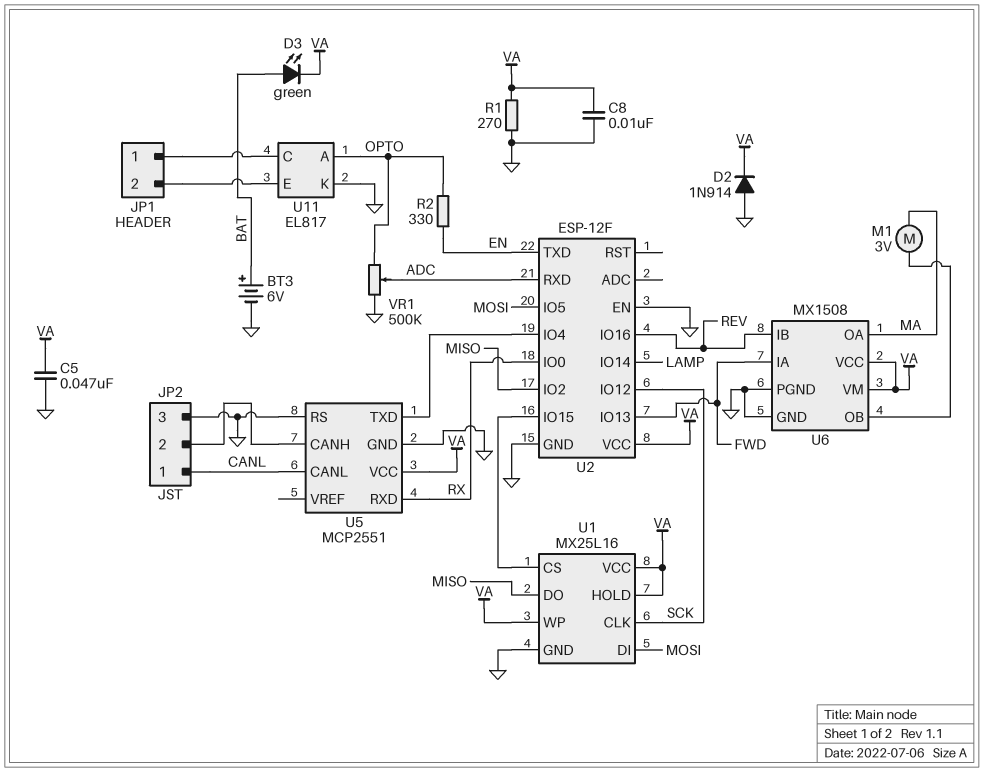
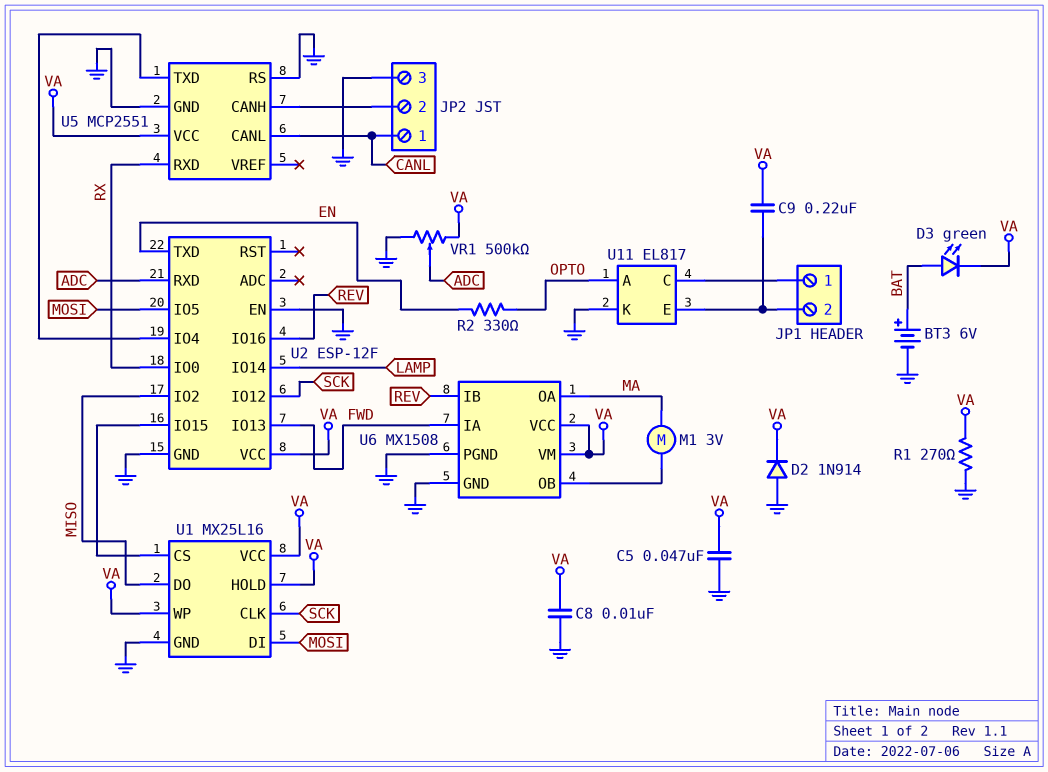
C9: none -> 220nF (JP1/2, VA)
VR1: 500k (GND, OPTO, wiper ADC) -> 500k (GND, VA, wiper ADC)

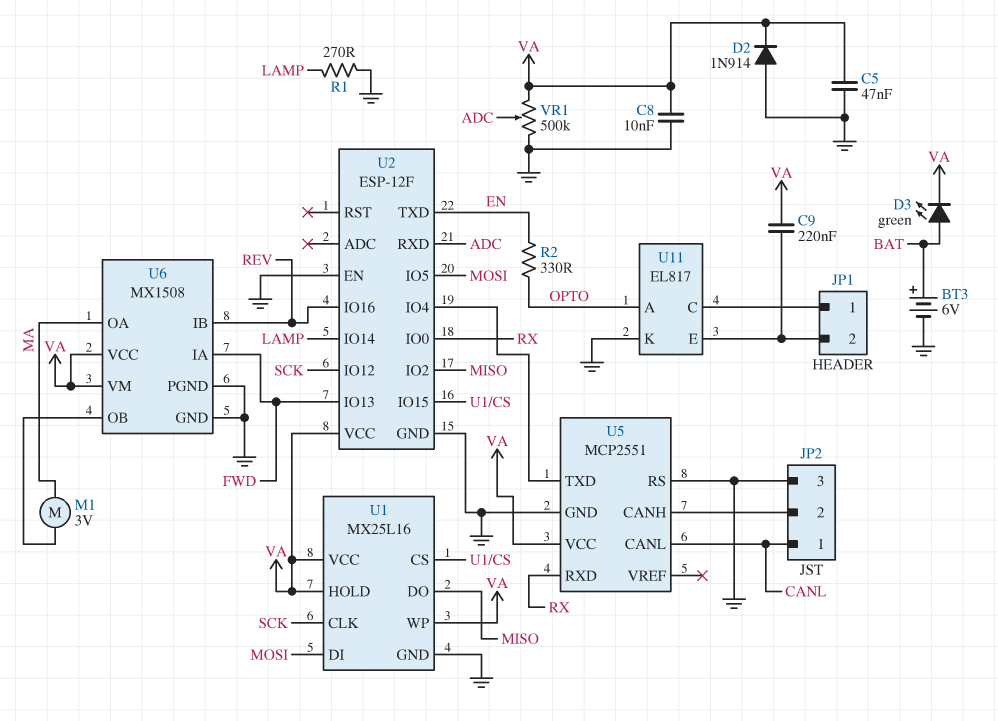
R1: 270 (GND, VA) -> 270 (GND, LAMP)

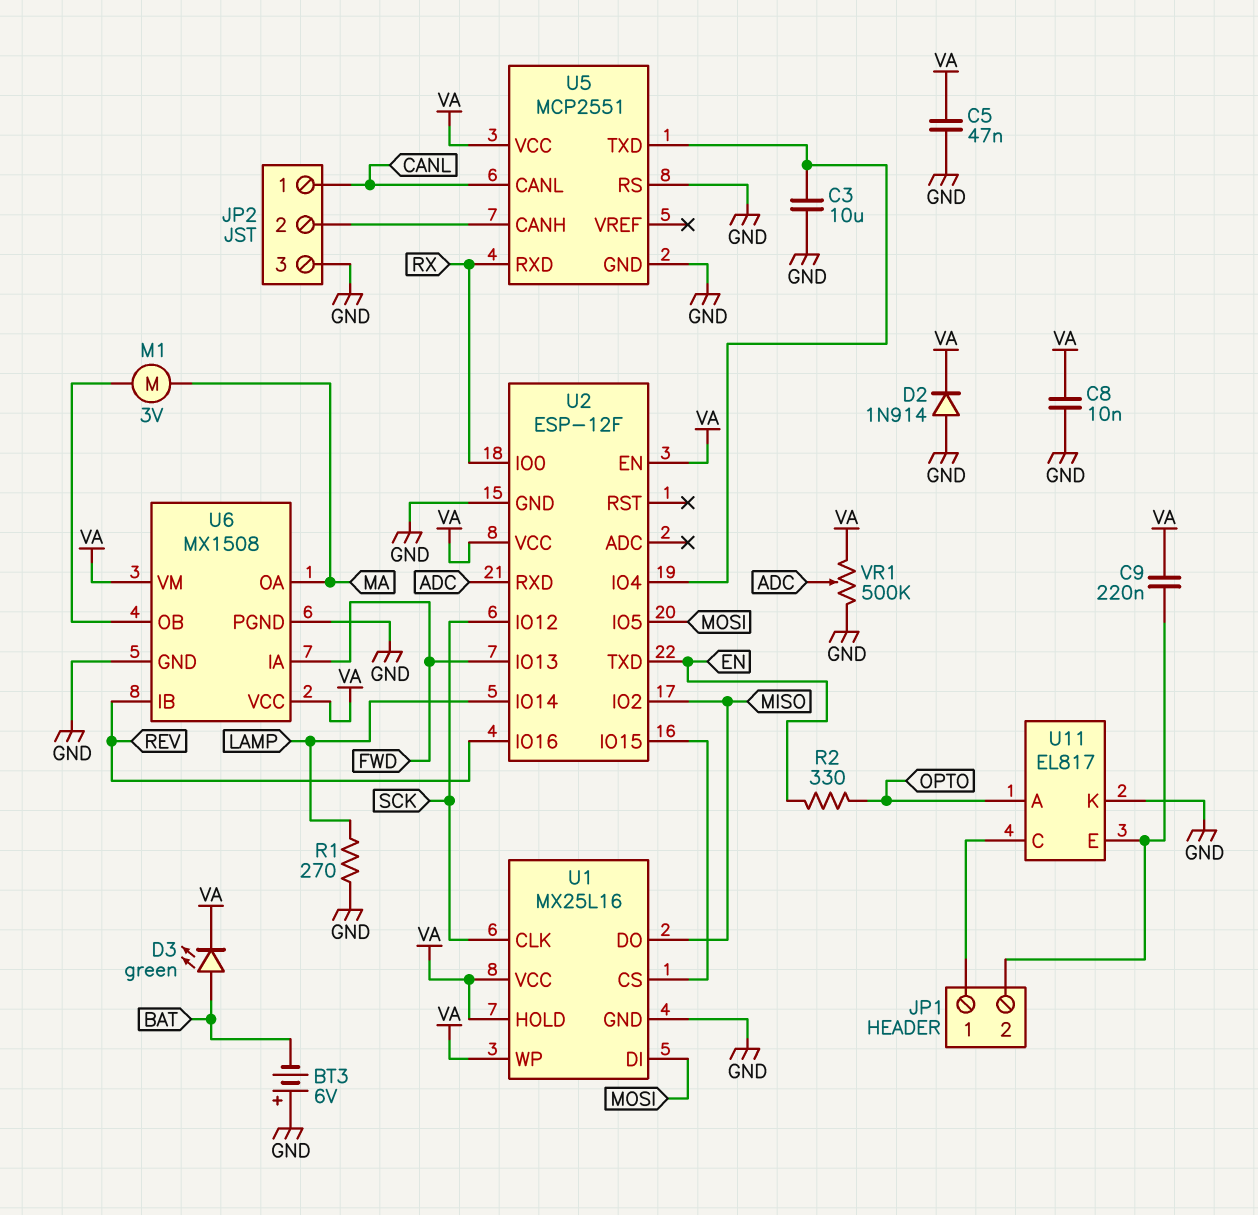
BT3: 6V (plus BAT, minus GND) -> 6V (plus GND, minus BAT)
C3: none -> 10uF (GND, U2/IO4)
U2 pin EN: GND -> VA

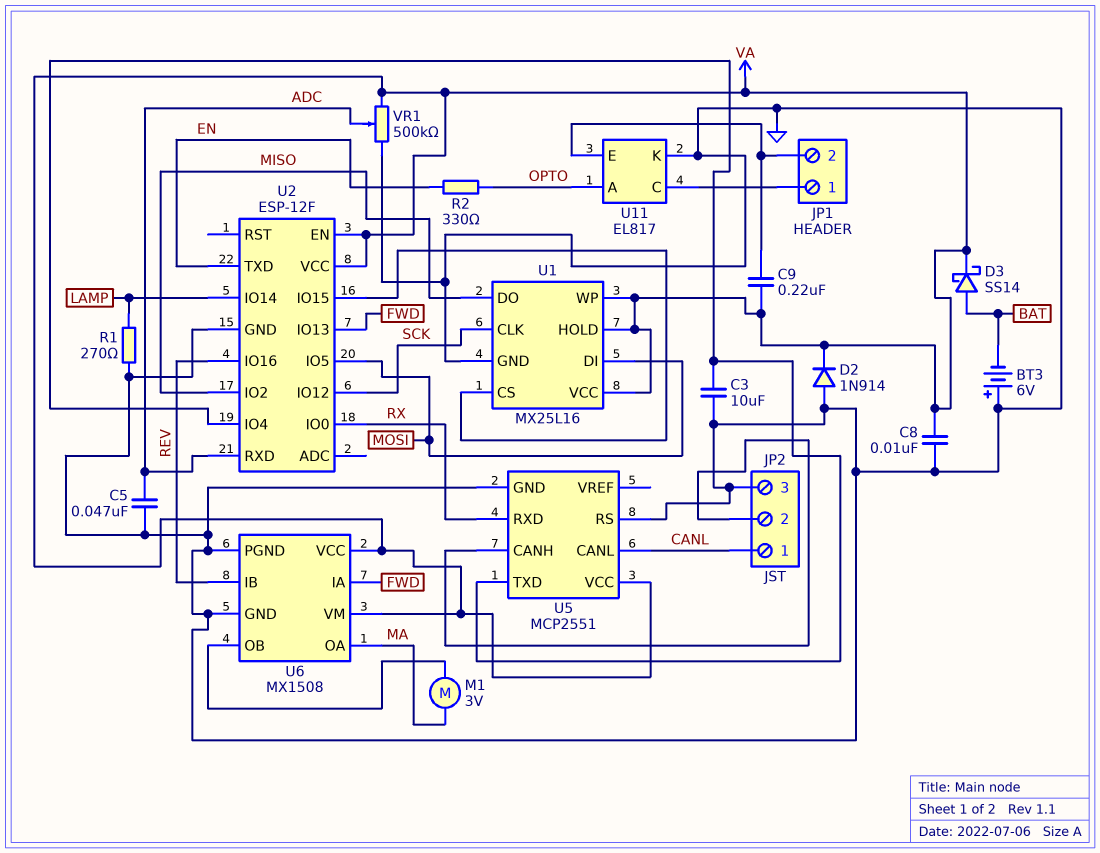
C5: 47nF (GND, VA) -> 47nF (ADC, GND)
D3: LED green (A BAT, K VA) -> schottky SS14 (A BAT, K VA)

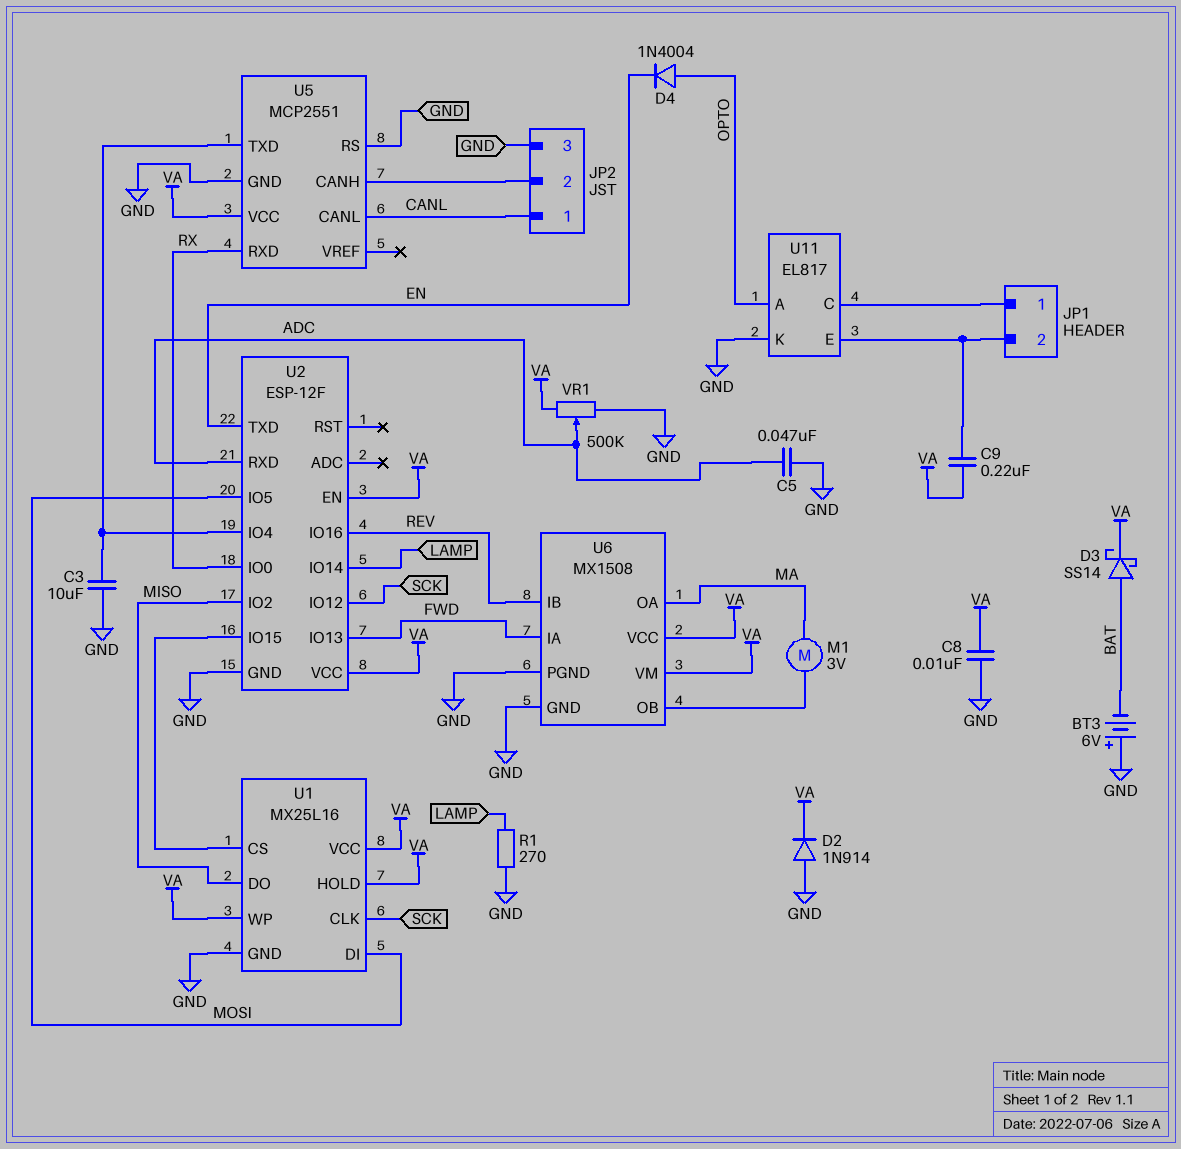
D4: none -> diode 1N4004 (A OPTO, K EN)
R2: 330 (EN, OPTO) -> none

